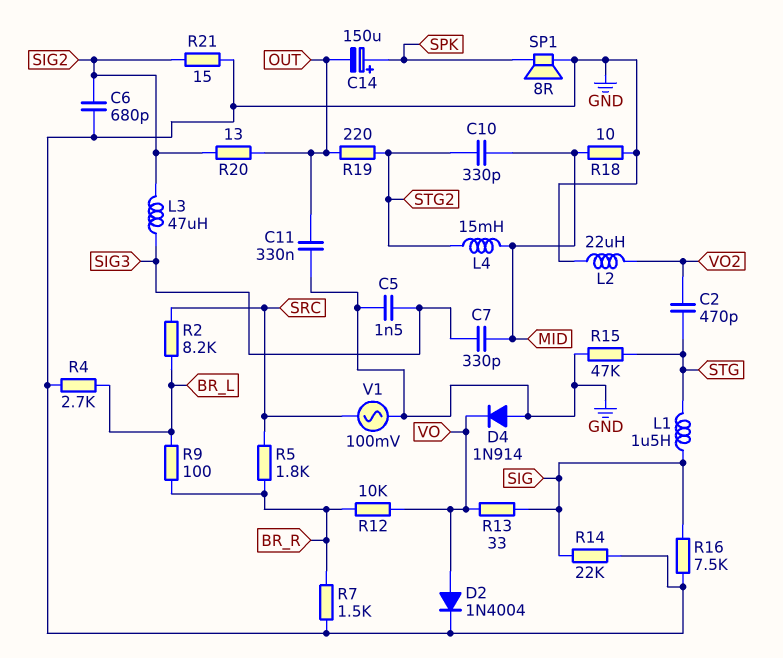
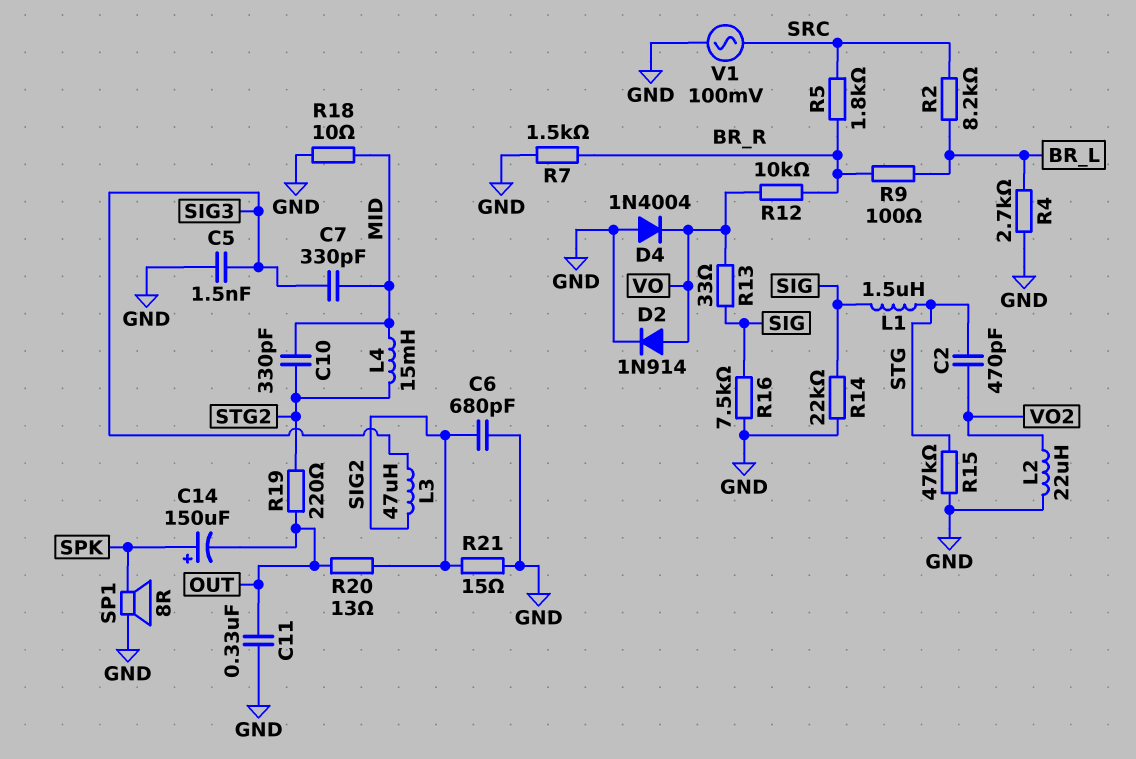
D2: diode 1N4004 (A VO, K GND) -> diode 1N914 (A VO, K GND)
D4: diode 1N914 (A GND, K VO) -> diode 1N4004 (A GND, K VO)

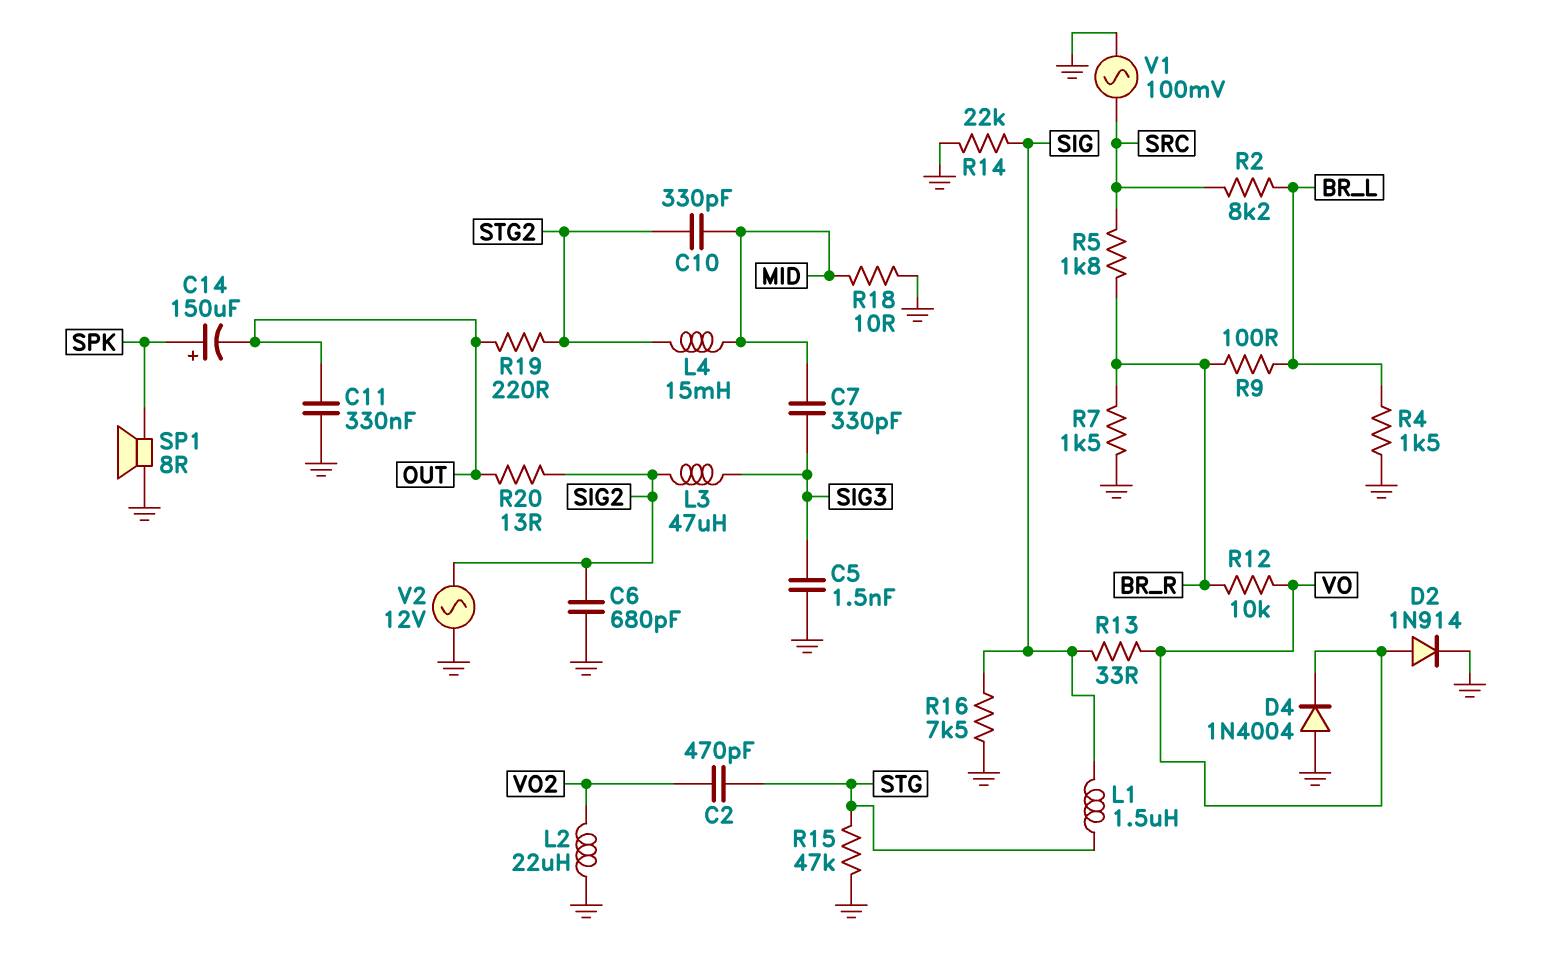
R4: 2.7k (BR_L, GND) -> 1.5k (BR_L, GND)
R21: 15 (GND, SIG2) -> none
V2: none -> AC 12V (GND, SIG2)

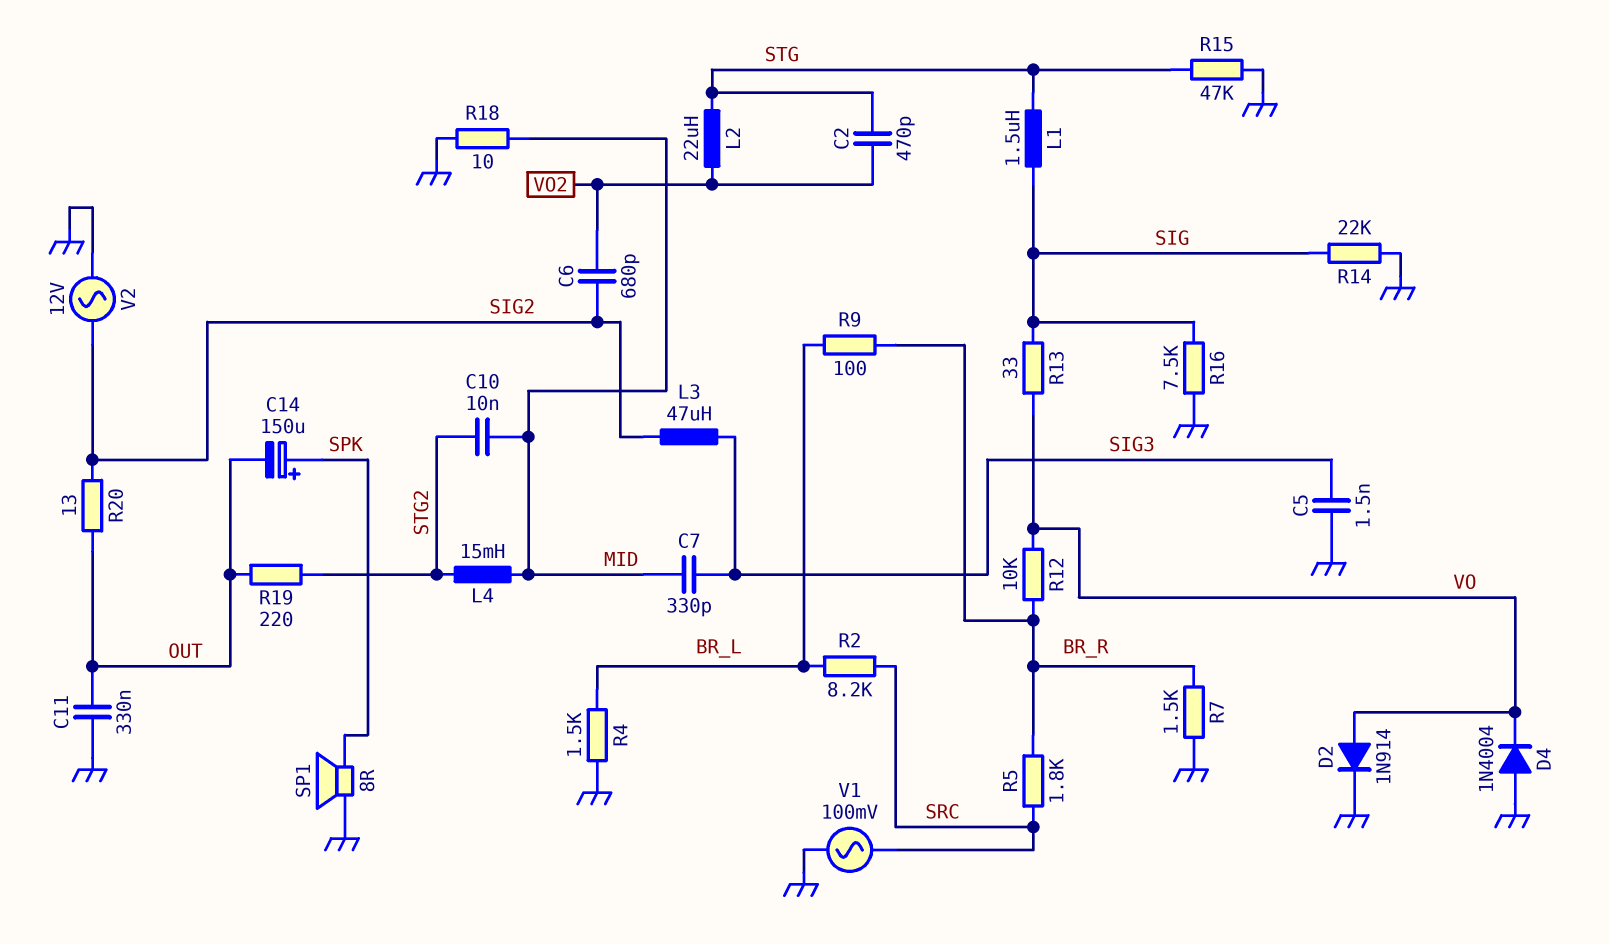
C6: 680pF (GND, SIG2) -> 680pF (SIG2, VO2)
C10: 330pF (MID, STG2) -> 10nF (MID, STG2)
L2: 22uH (GND, VO2) -> 22uH (STG, VO2)

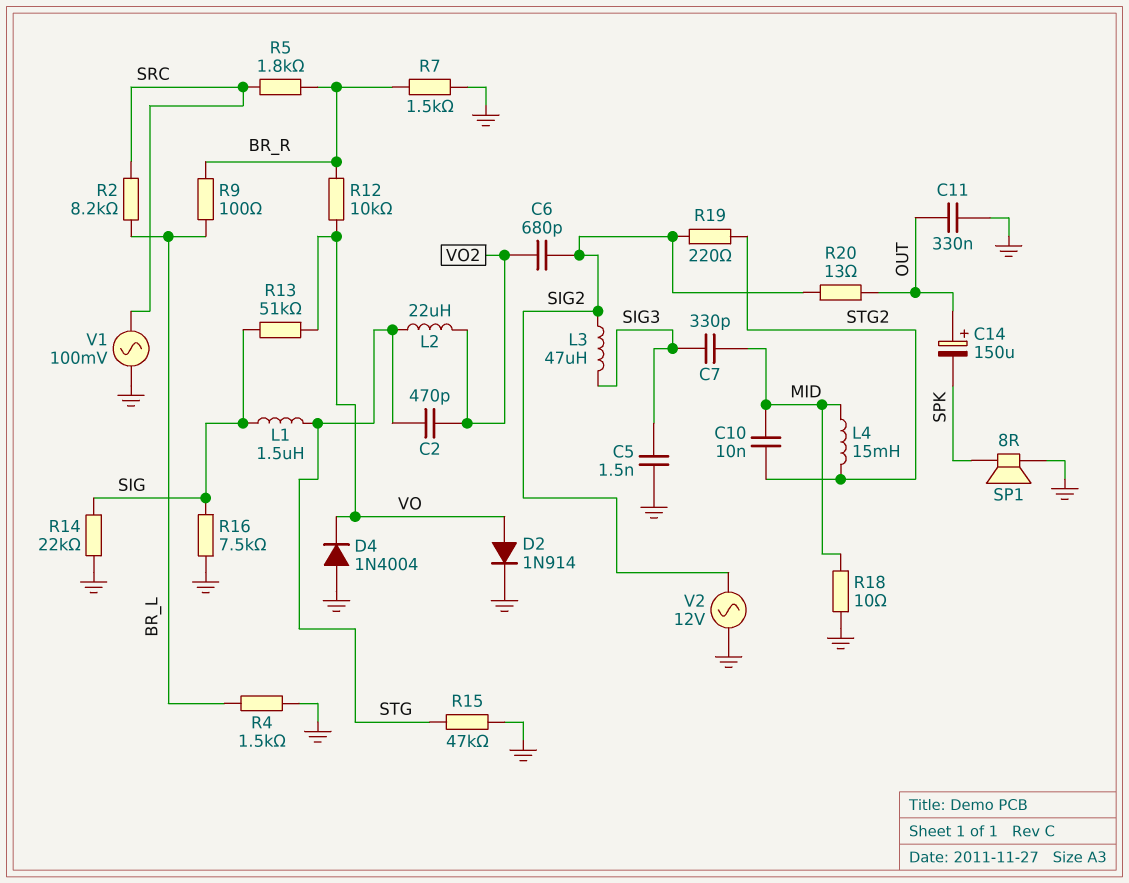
C14: 150uF (plus SPK, minus OUT) -> 150uF (plus OUT, minus SPK)
R13: 33 (SIG, VO) -> 51k (SIG, VO)
R19: 220 (OUT, STG2) -> 220 (SIG2, STG2)

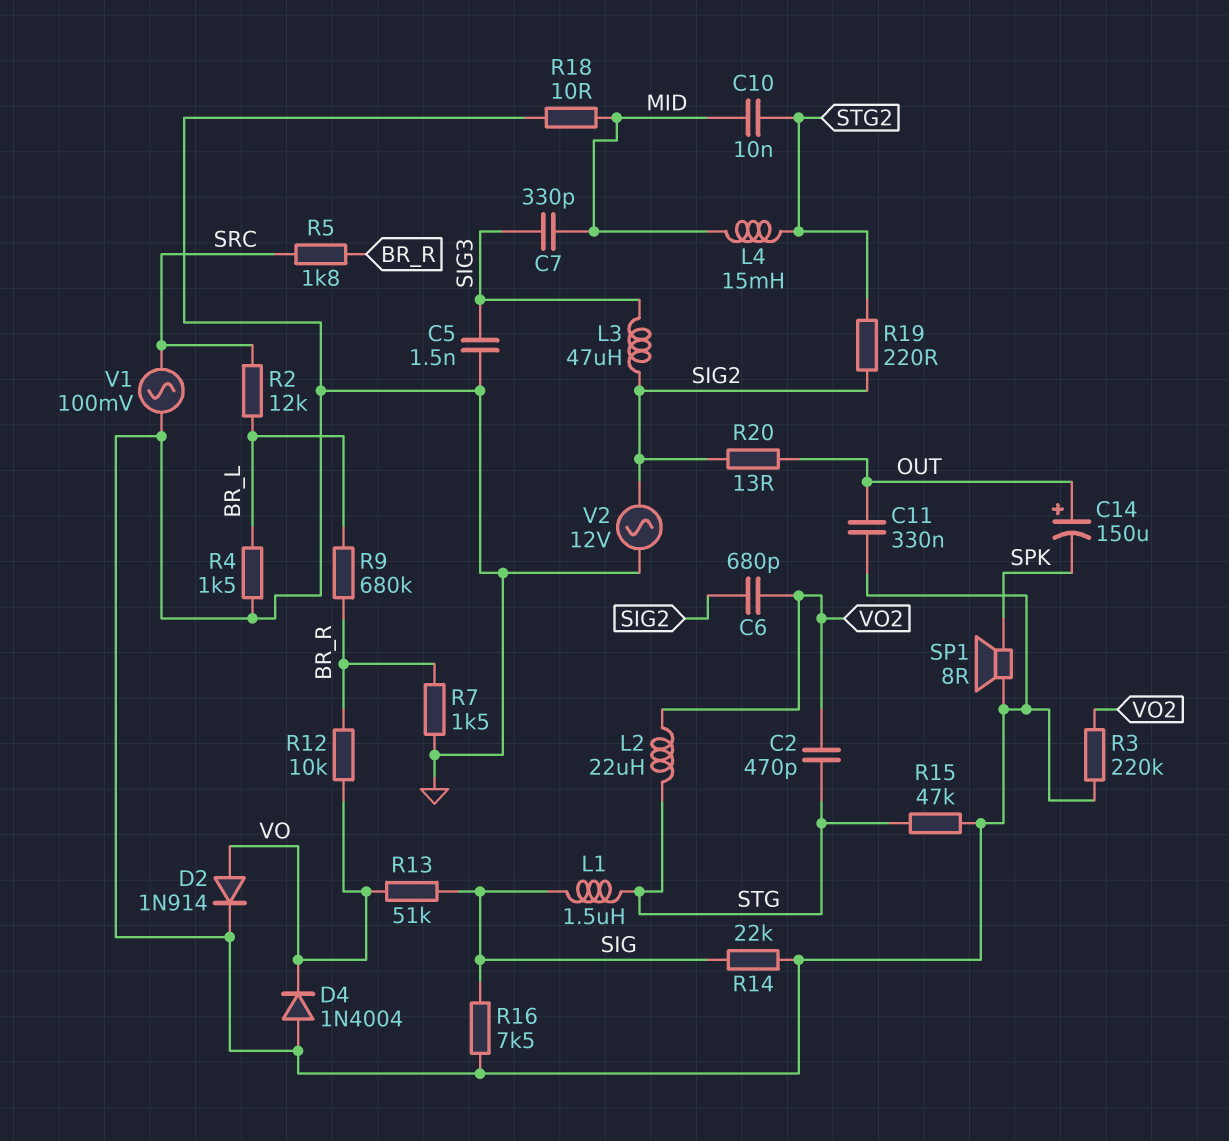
R2: 8.2k (BR_L, SRC) -> 12k (BR_L, SRC)
R3: none -> 220k (GND, VO2)
R9: 100 (BR_L, BR_R) -> 680k (BR_L, BR_R)

